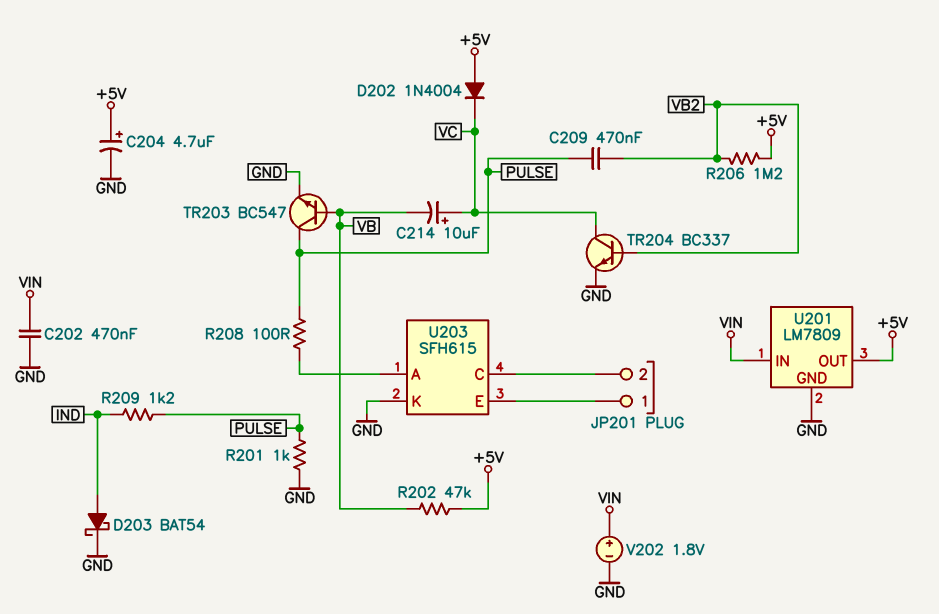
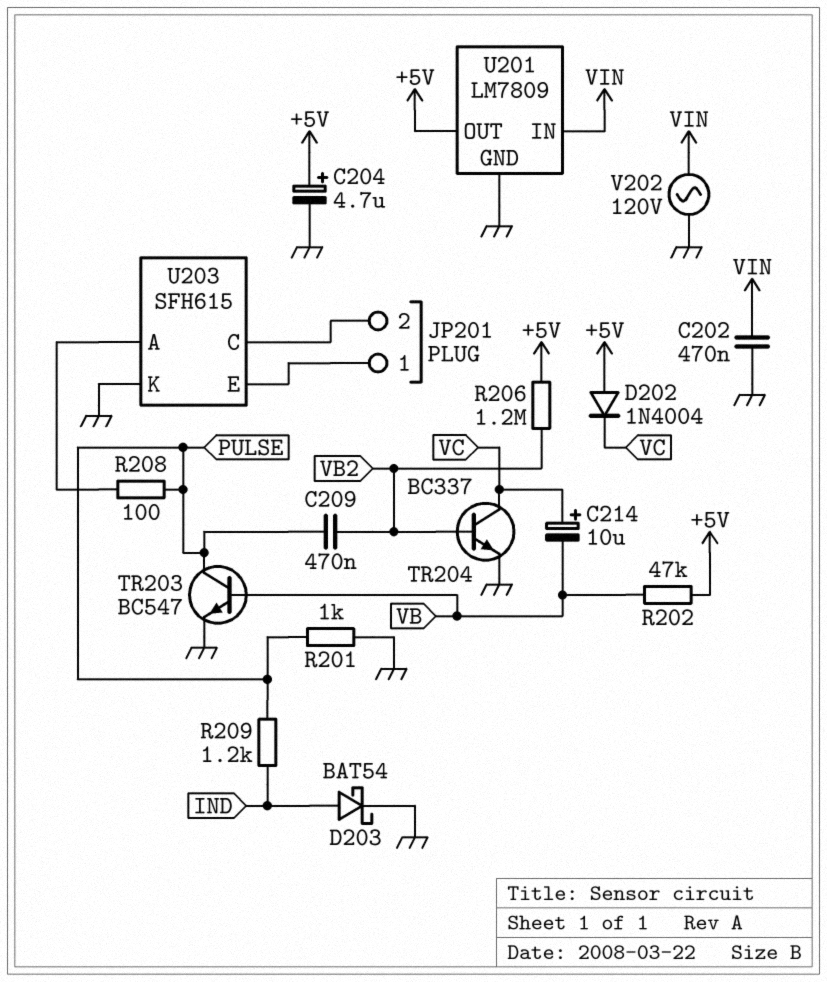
V202: 1.8V (plus VIN, minus GND) -> AC 120V (GND, VIN)

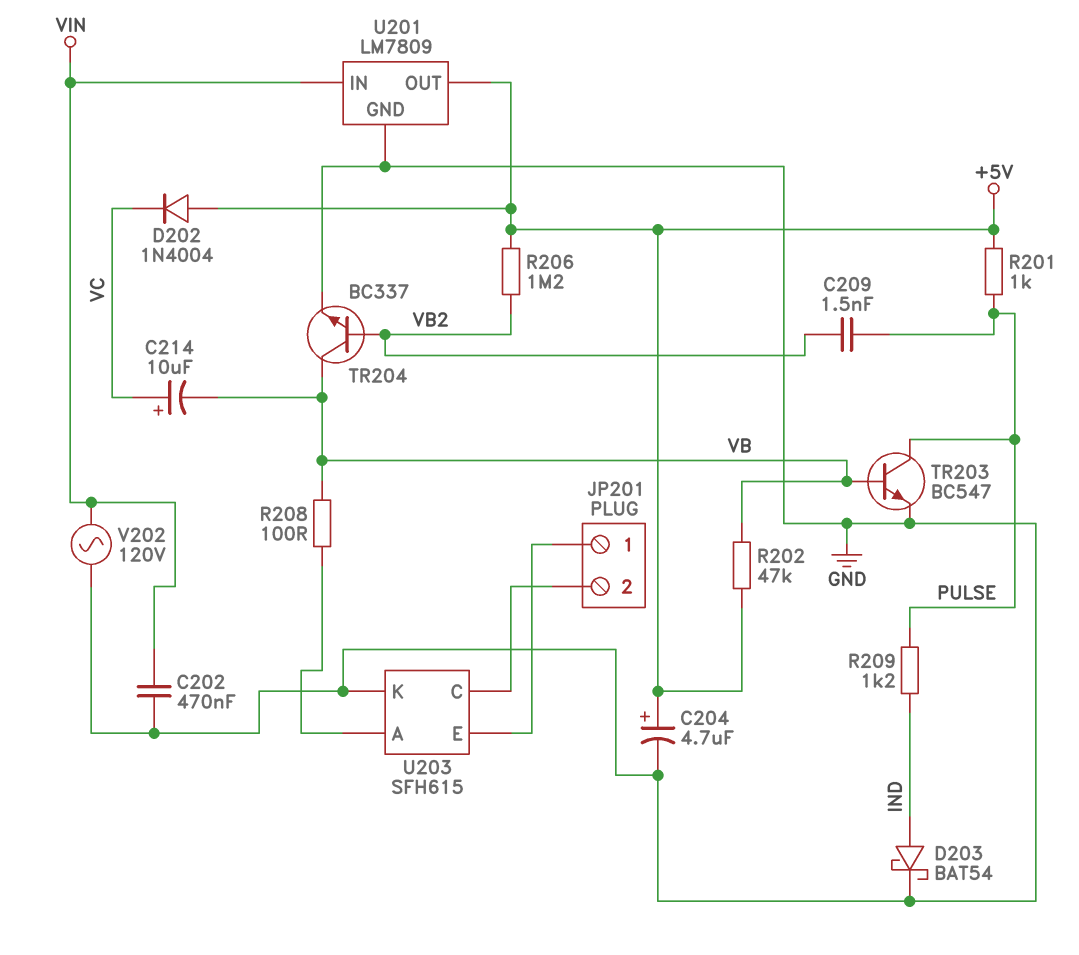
C209: 470nF (PULSE, VB2) -> 1.5nF (PULSE, VB2)
R201: 1k (GND, PULSE) -> 1k (+5V, PULSE)
R208: 100 (PULSE, U203/A) -> 100 (U203/A, VB)
TR204: NPN BC337 (B VB2, C VC, E GND) -> NPN BC337 (B VB2, C VB, E GND)

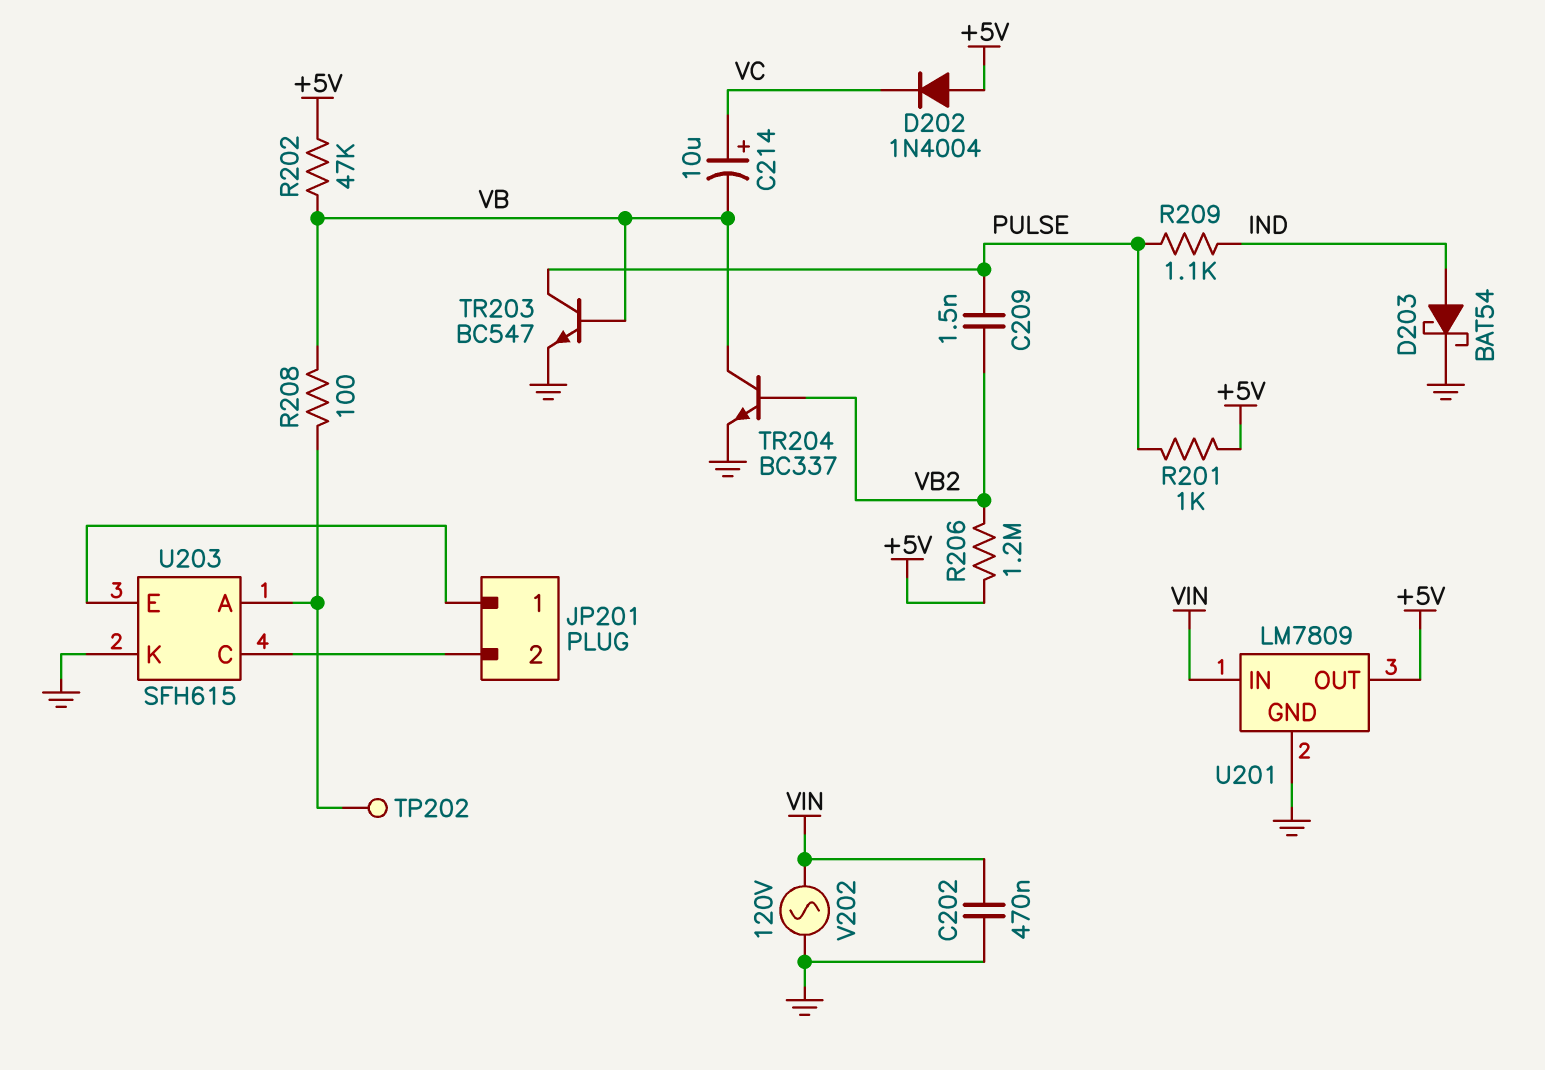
C204: 4.7uF (plus +5V, minus GND) -> none
R209: 1.2k (IND, PULSE) -> 1.1k (IND, PULSE)
TP202: none -> test point (U203/A)

